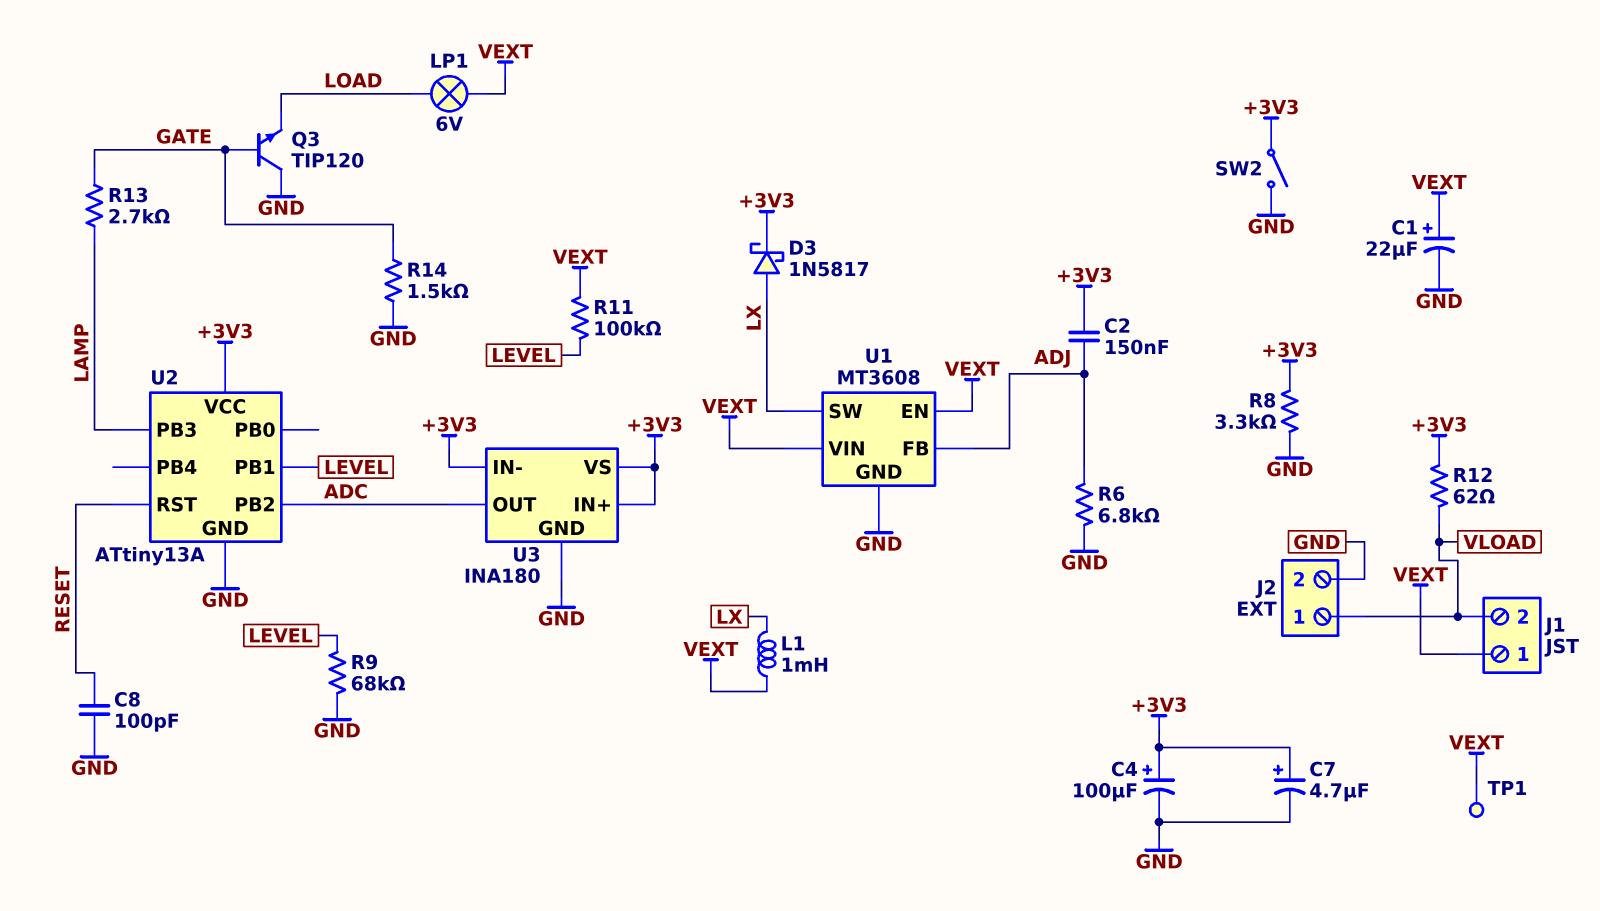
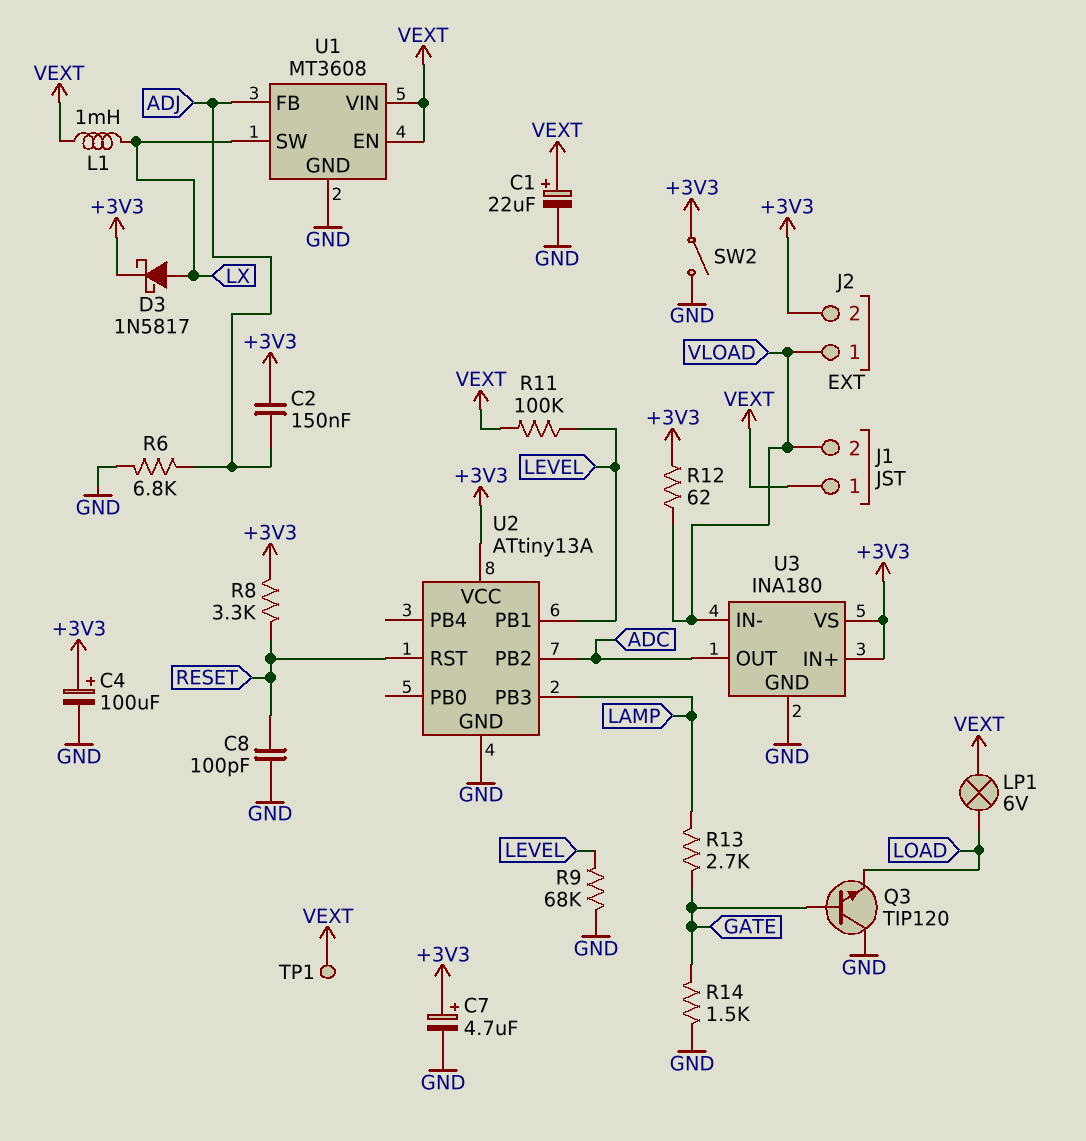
J2 pin 2: GND -> +3V3
R8: 3.3k (+3V3, GND) -> 3.3k (+3V3, RESET)
U3 pin IN-: +3V3 -> VLOAD

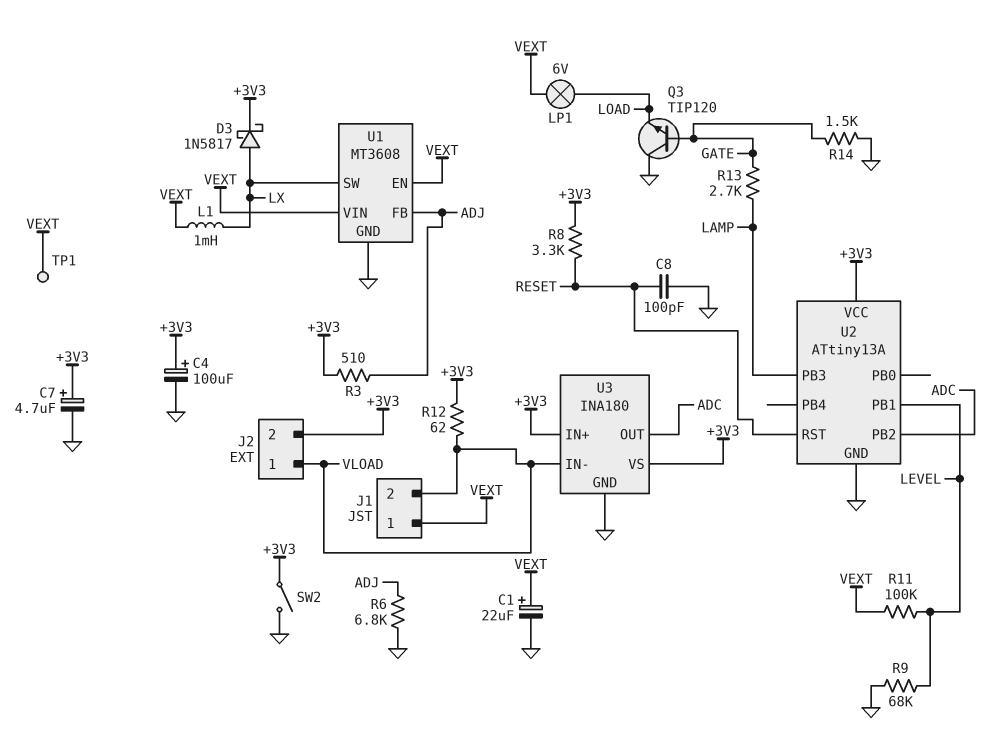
C2: 150nF (+3V3, ADJ) -> none
R3: none -> 510 (+3V3, ADJ)

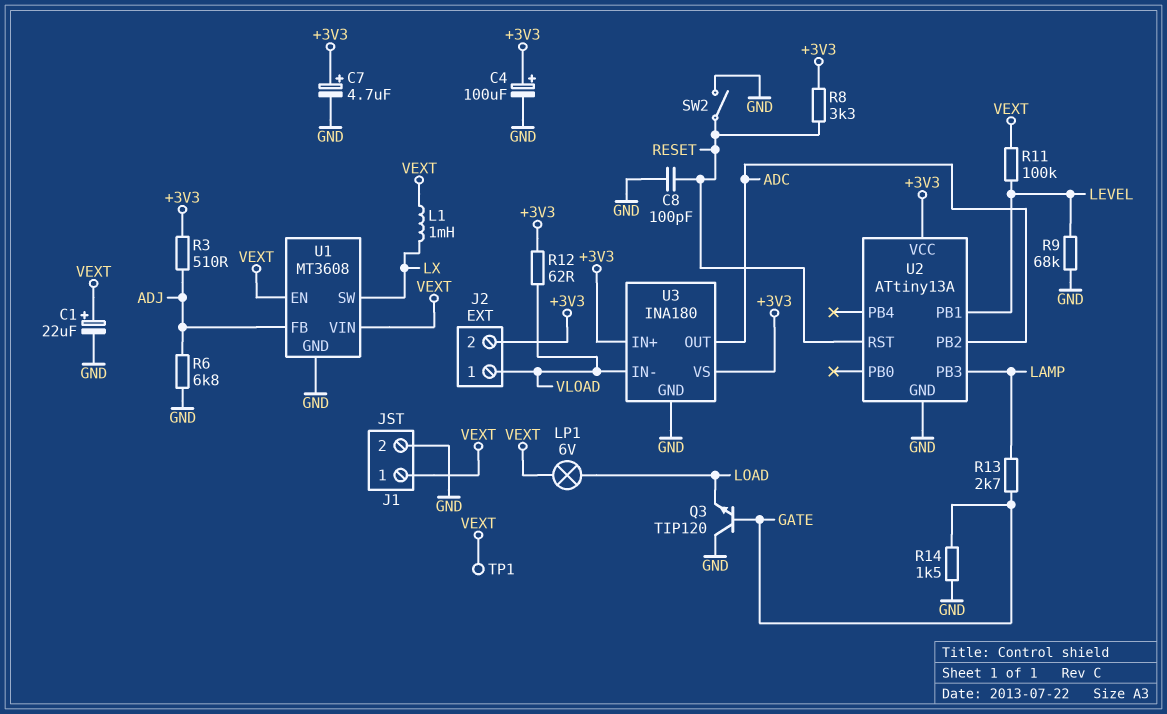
D3: schottky 1N5817 (A LX, K +3V3) -> none
J1 pin 2: VLOAD -> GND
SW2: switch (+3V3, GND) -> switch (GND, RESET)

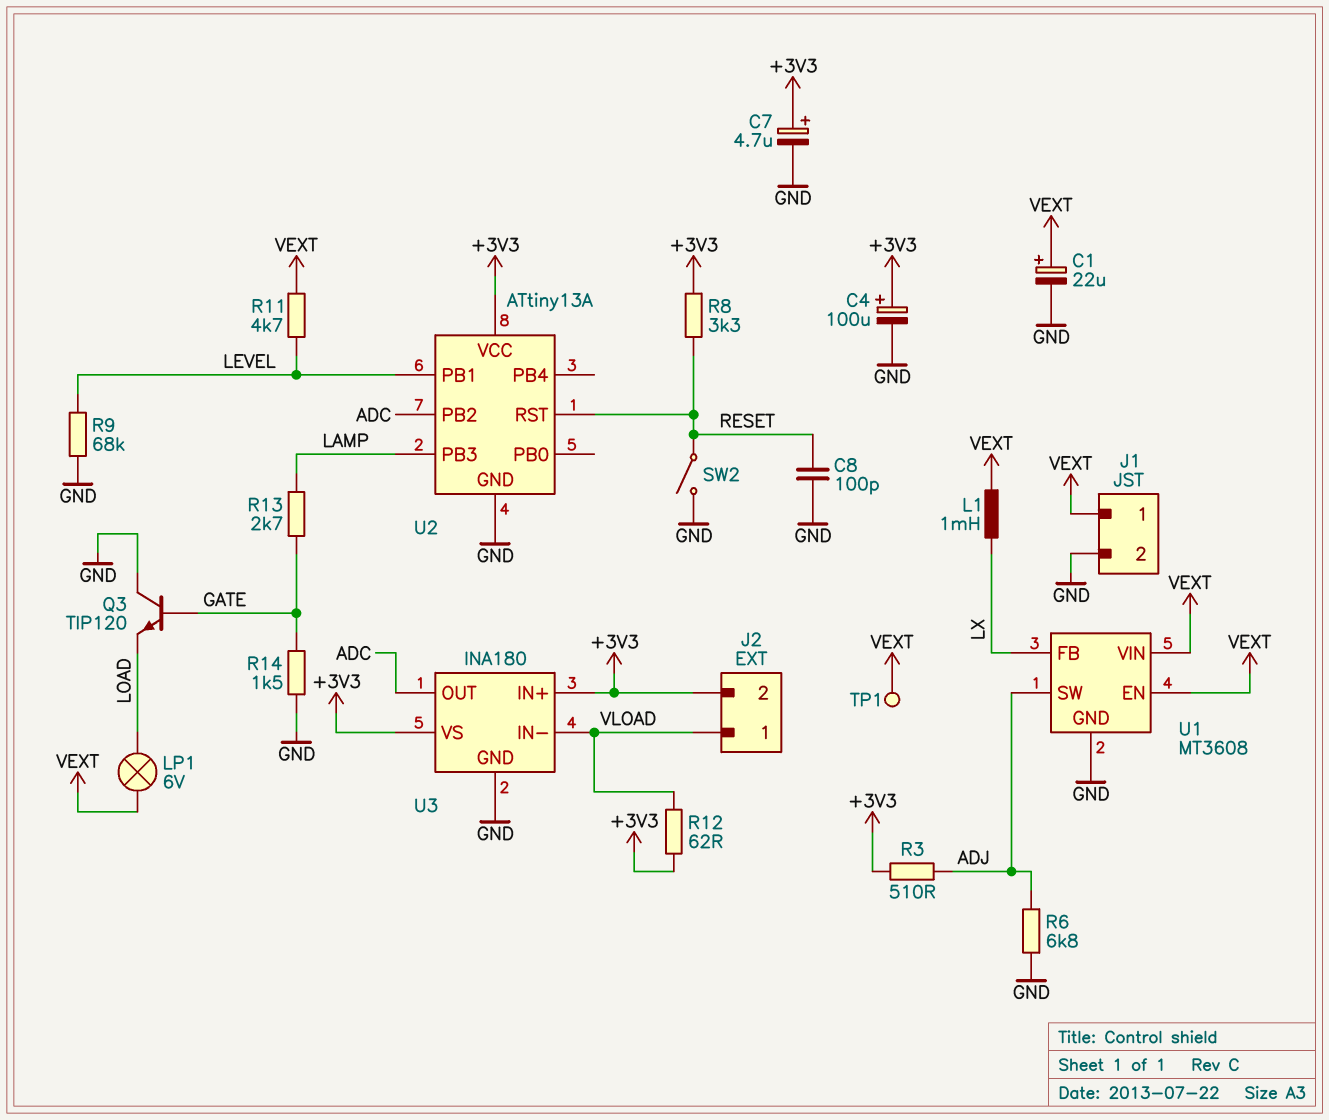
R11: 100k (LEVEL, VEXT) -> 4.7k (LEVEL, VEXT)
U1 pin FB: ADJ -> LX
U1 pin SW: LX -> ADJ

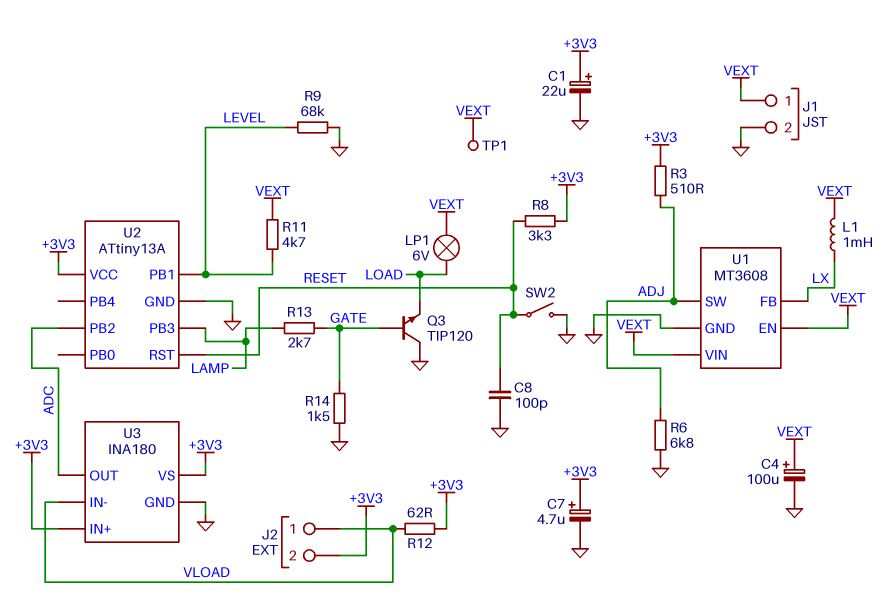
C1: 22uF (plus VEXT, minus GND) -> 22uF (plus +3V3, minus GND)
C4: 100uF (plus +3V3, minus GND) -> 100uF (plus VEXT, minus GND)

